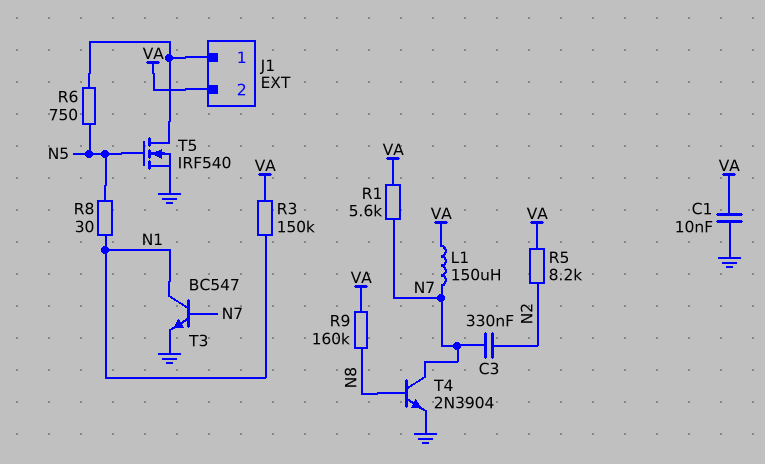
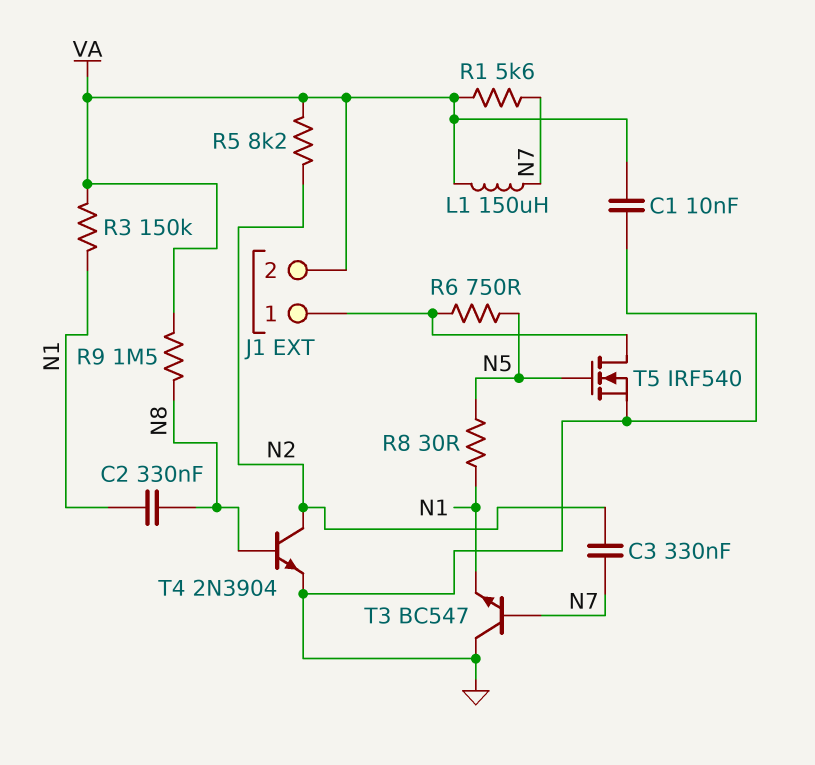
C2: none -> 330nF (N1, N8)
R9: 160k (N8, VA) -> 1.5M (N8, VA)
T3: NPN BC547 (B N7, C N1, E GND) -> NPN BC547 (B N7, C GND, E N1)
T4: NPN 2N3904 (B N8, C N7, E GND) -> NPN 2N3904 (B N8, C N2, E GND)

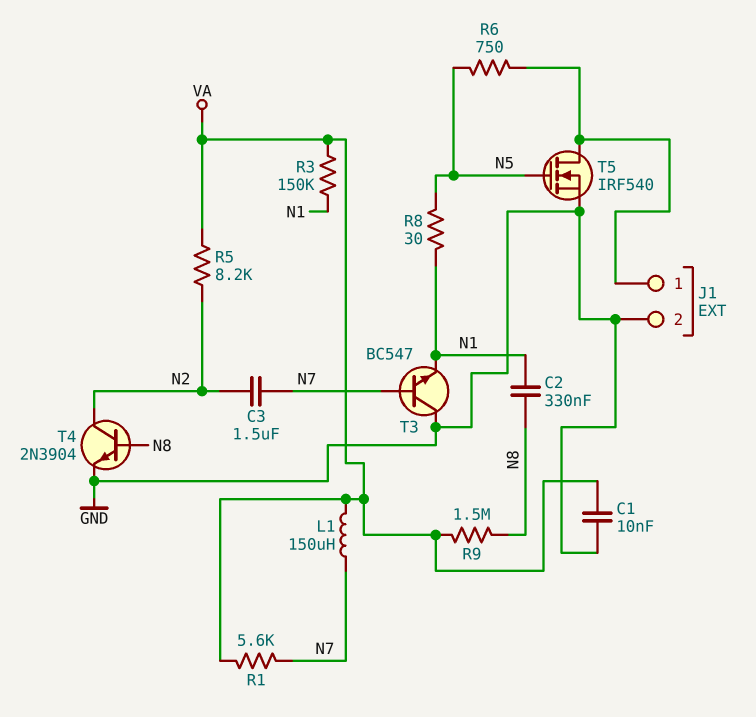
C3: 330nF (N2, N7) -> 1.5uF (N2, N7)
J1 pin 2: VA -> GND

